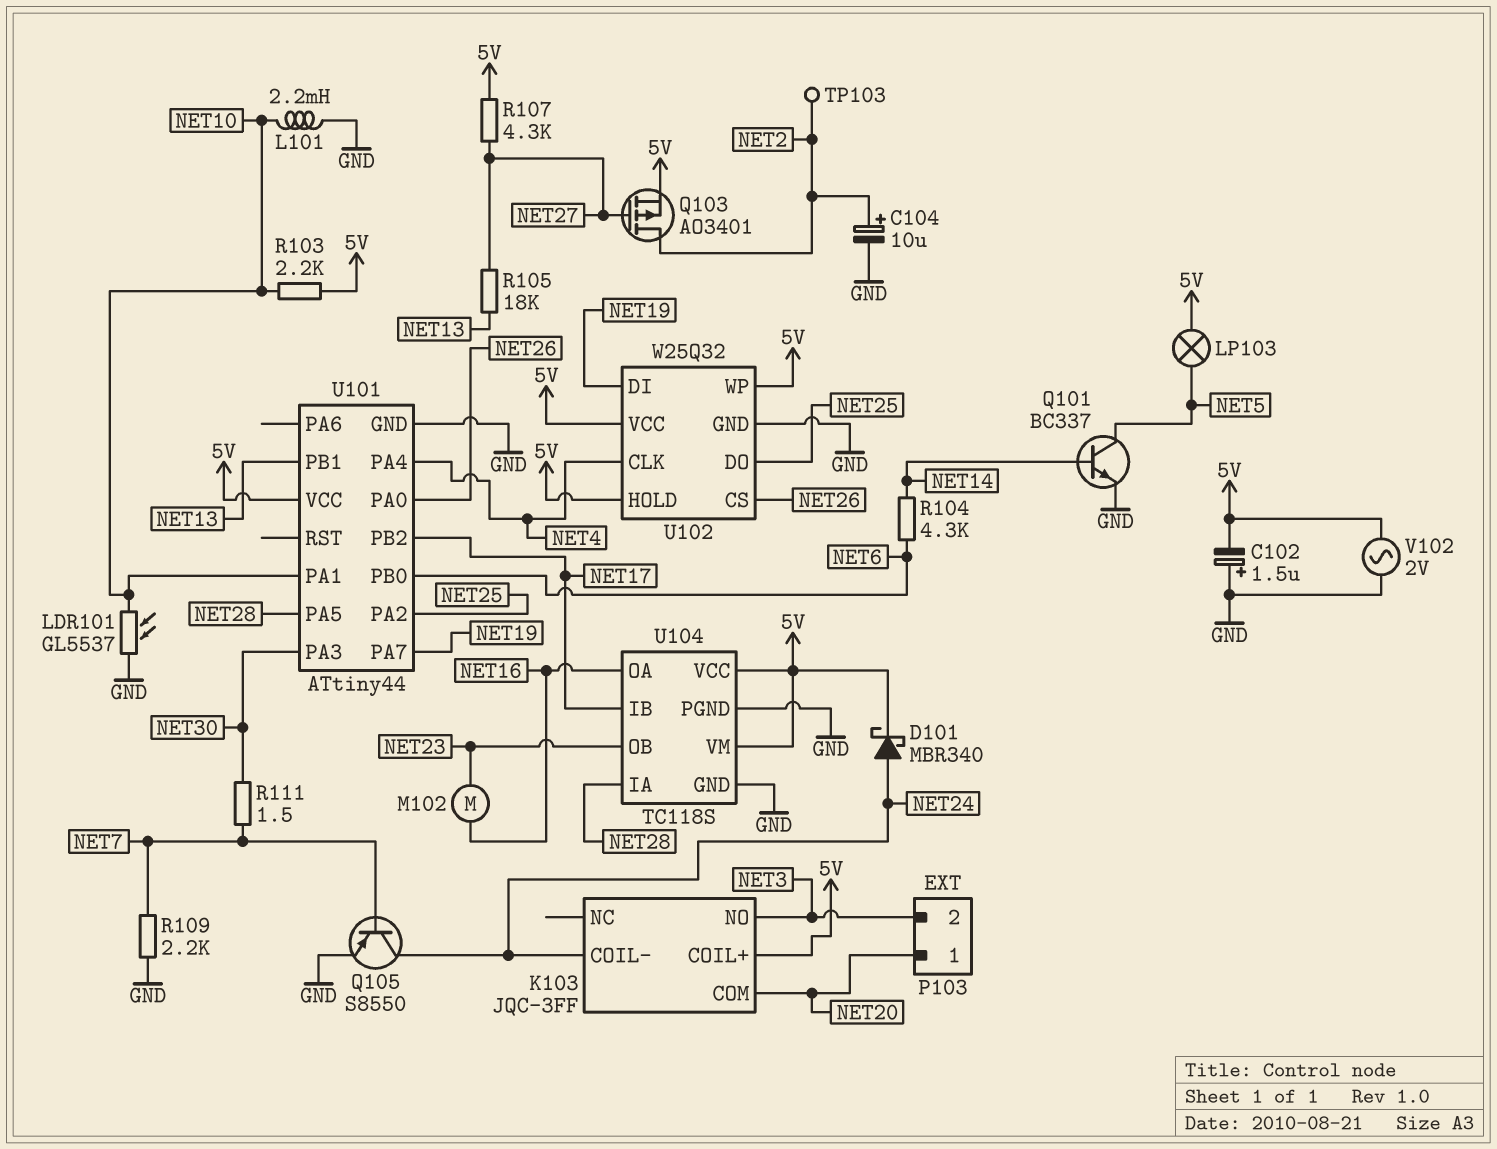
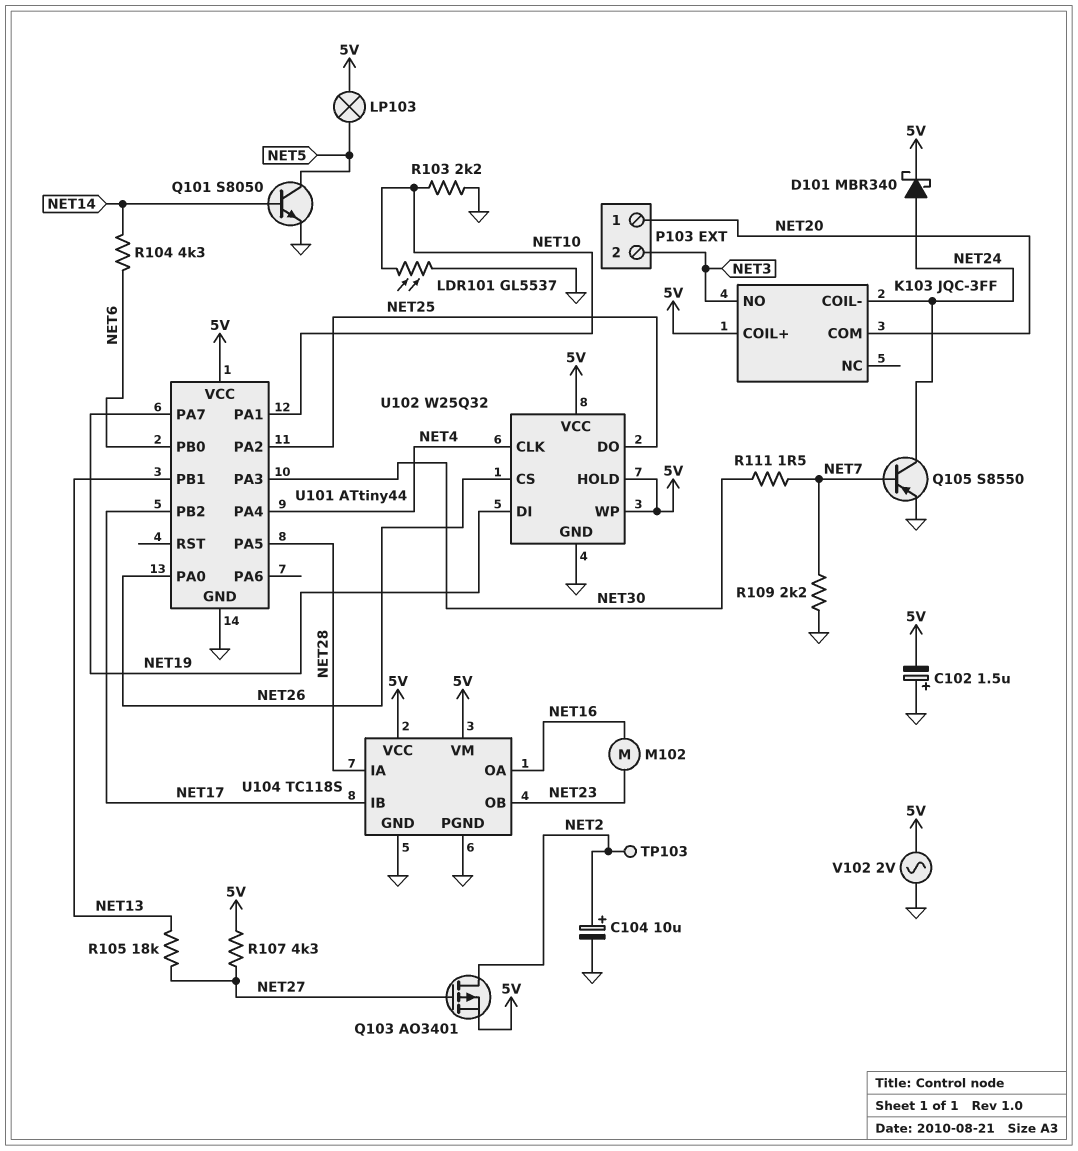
L101: 2.2mH (GND, NET10) -> none
Q101: NPN BC337 (B NET14, C NET5, E GND) -> NPN S8050 (B NET14, C NET5, E GND)
R103: 2.2k (5V, NET10) -> 2.2k (GND, NET10)

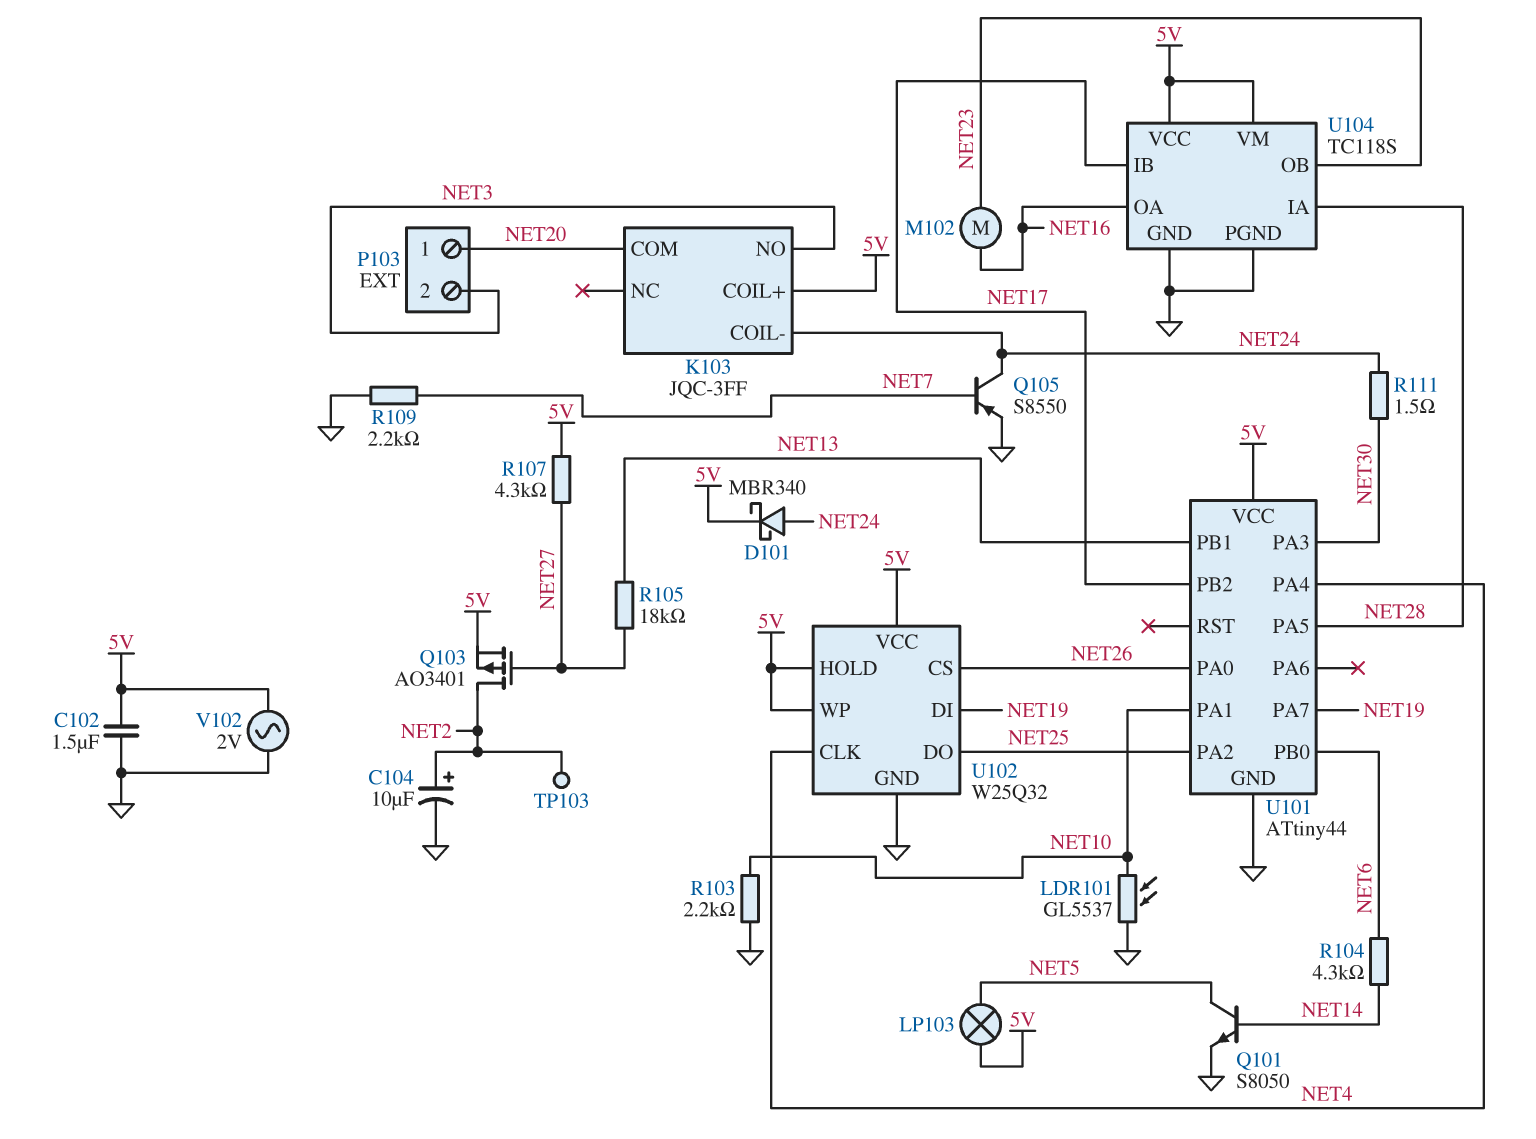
C102: 1.5uF (plus GND, minus 5V) -> 1.5uF (5V, GND)
R111: 1.5 (NET7, NET30) -> 1.5 (NET24, NET30)

